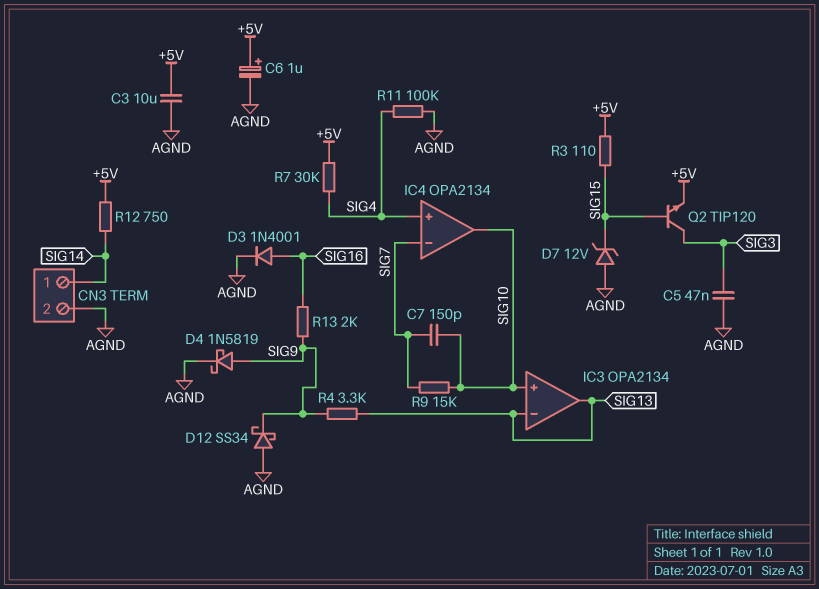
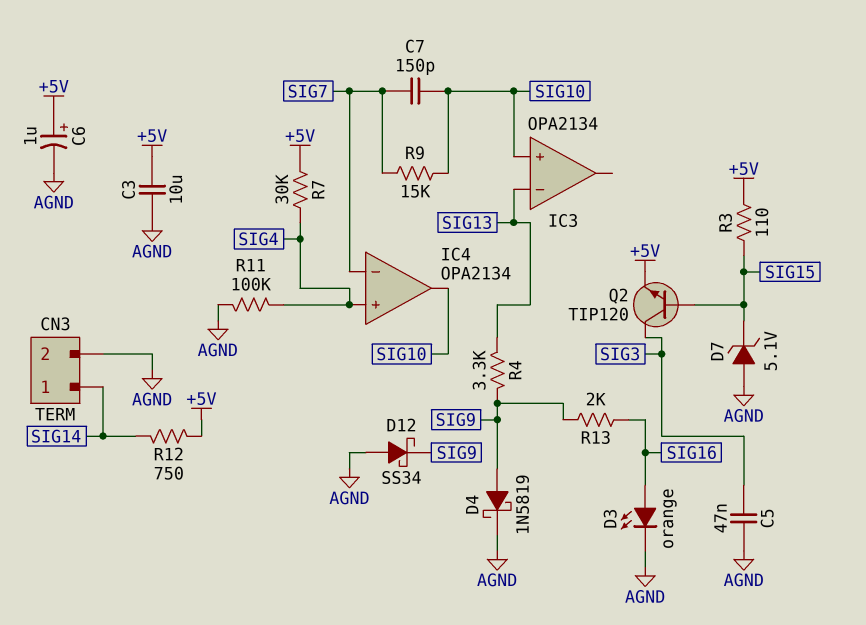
D3: diode 1N4001 (A SIG16, K AGND) -> LED orange (A SIG16, K AGND)
D7: zener 12V (A AGND, K SIG15) -> zener 5.1V (A AGND, K SIG15)
IC3 pin out: SIG13 -> none

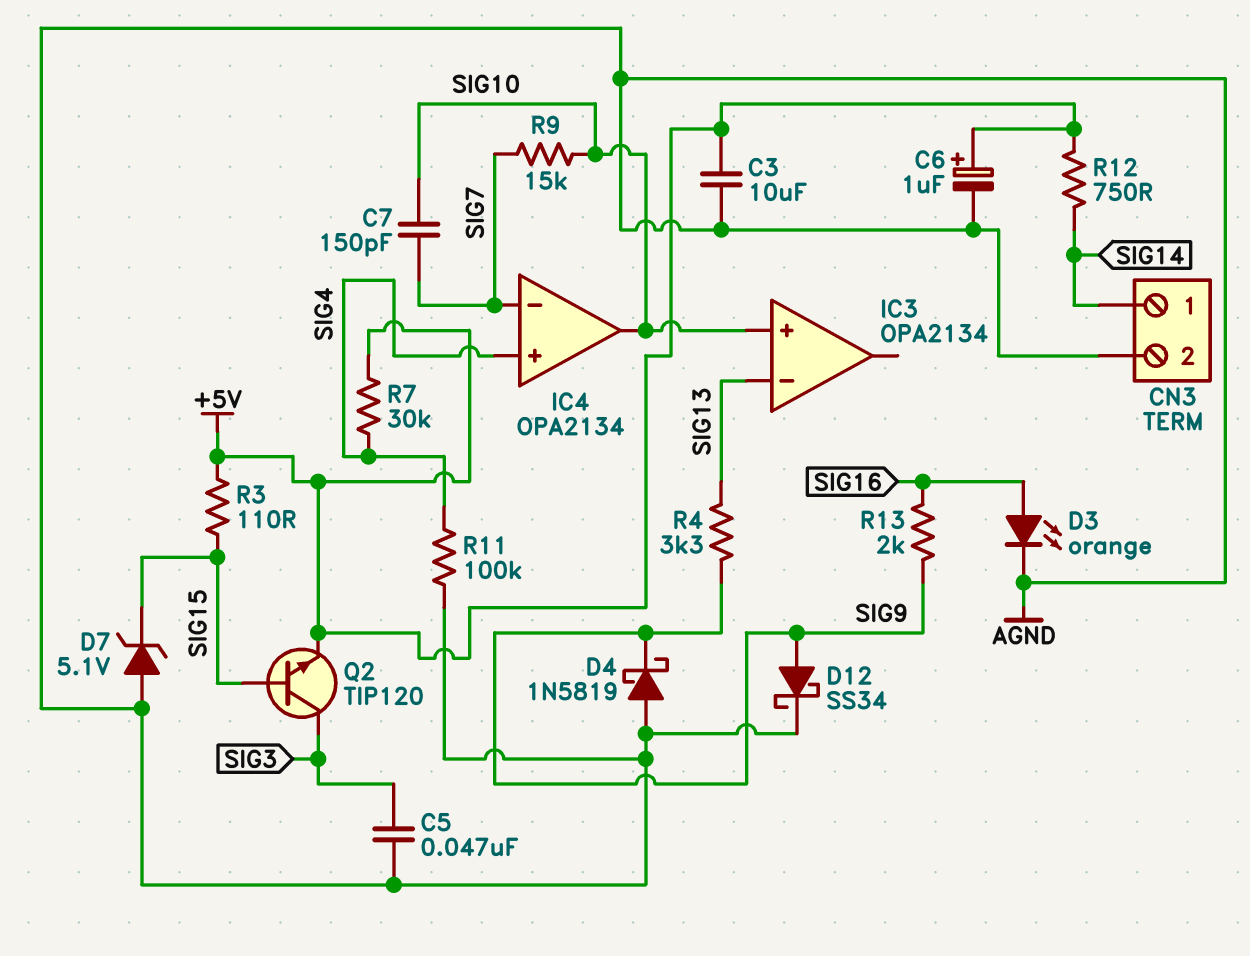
D4: schottky 1N5819 (A SIG9, K AGND) -> schottky 1N5819 (A AGND, K SIG9)
D12: schottky SS34 (A AGND, K SIG9) -> schottky SS34 (A SIG9, K AGND)

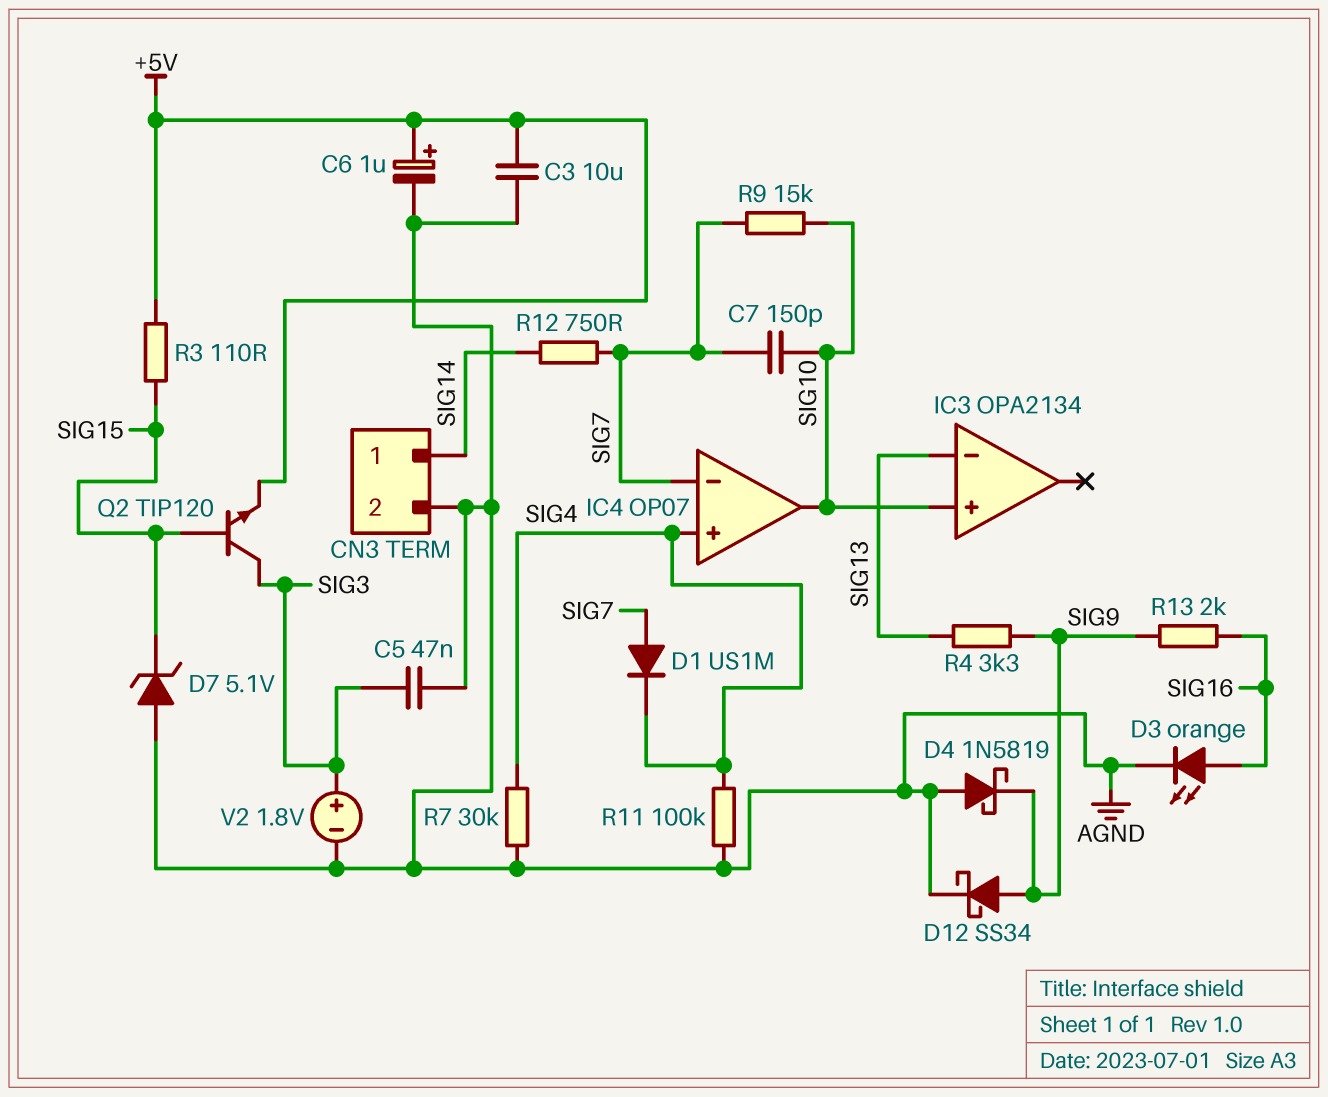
D1: none -> diode US1M (A SIG7, K SIG4)
IC4: OPA2134 -> OP07
R7: 30k (+5V, SIG4) -> 30k (AGND, SIG4)
R12: 750 (+5V, SIG14) -> 750 (SIG7, SIG14)
V2: none -> 1.8V (plus SIG3, minus AGND)

